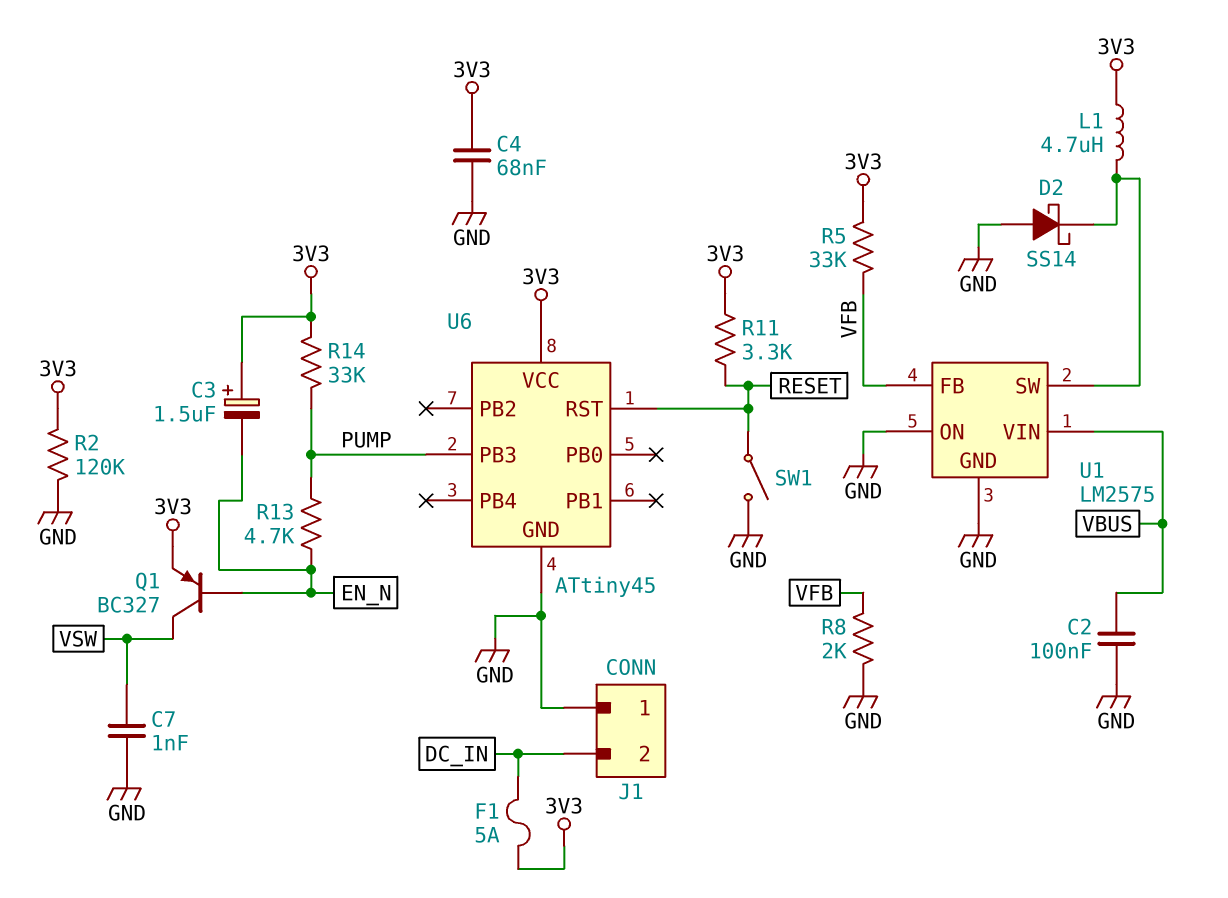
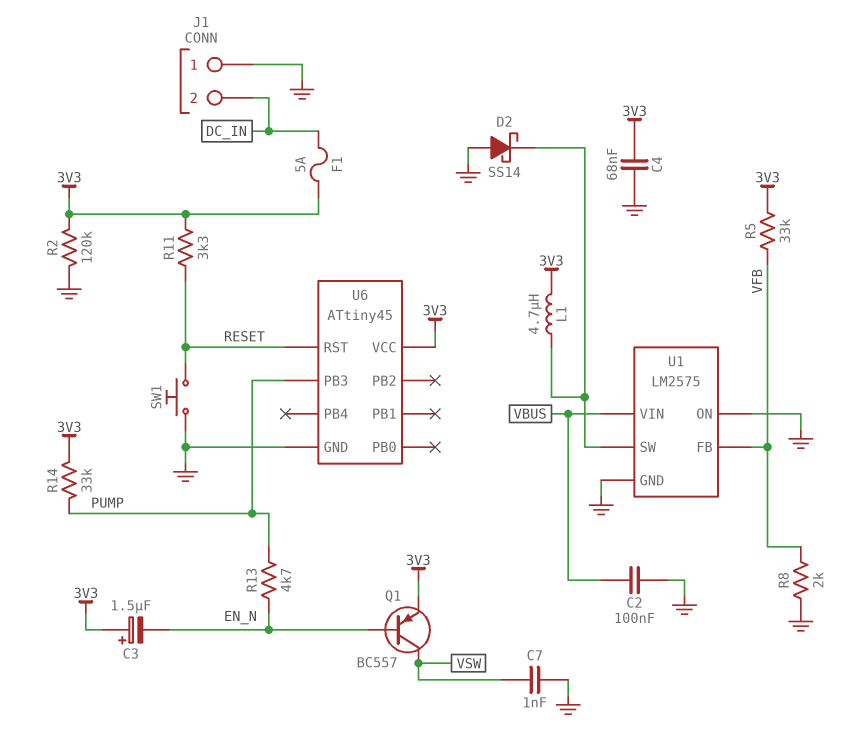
Q1: PNP BC327 (B EN_N, C VSW, E 3V3) -> PNP BC557 (B EN_N, C VSW, E 3V3)
SW1: switch (GND, RESET) -> button (GND, RESET)

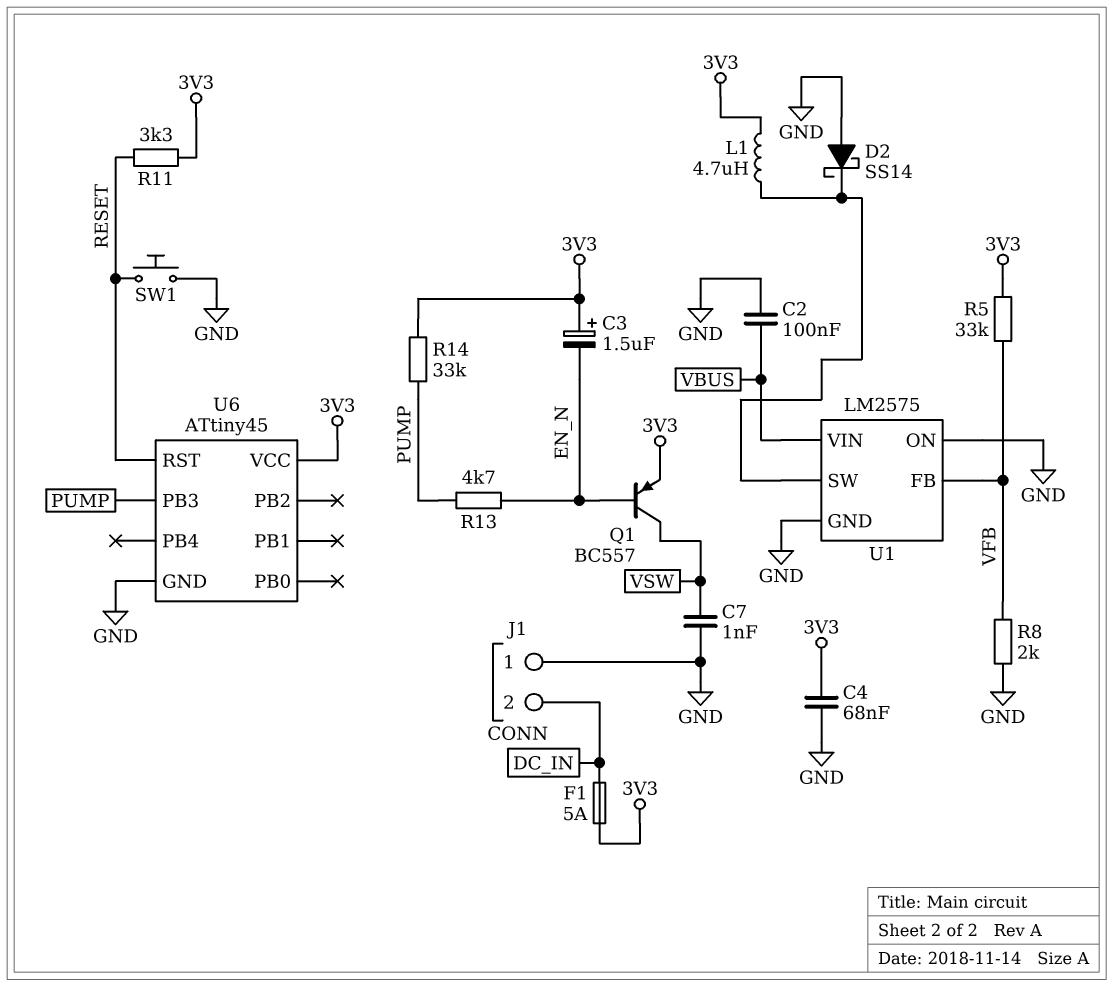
R2: 120k (3V3, GND) -> none

